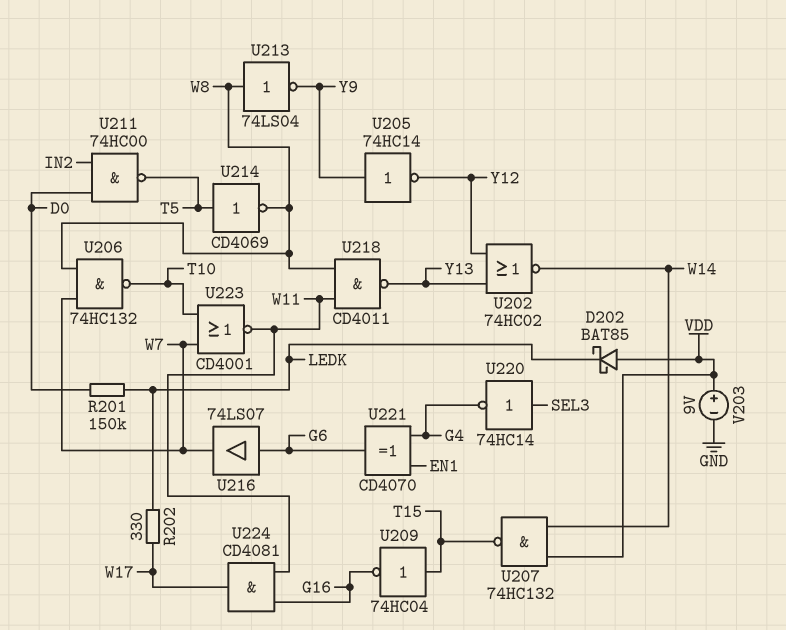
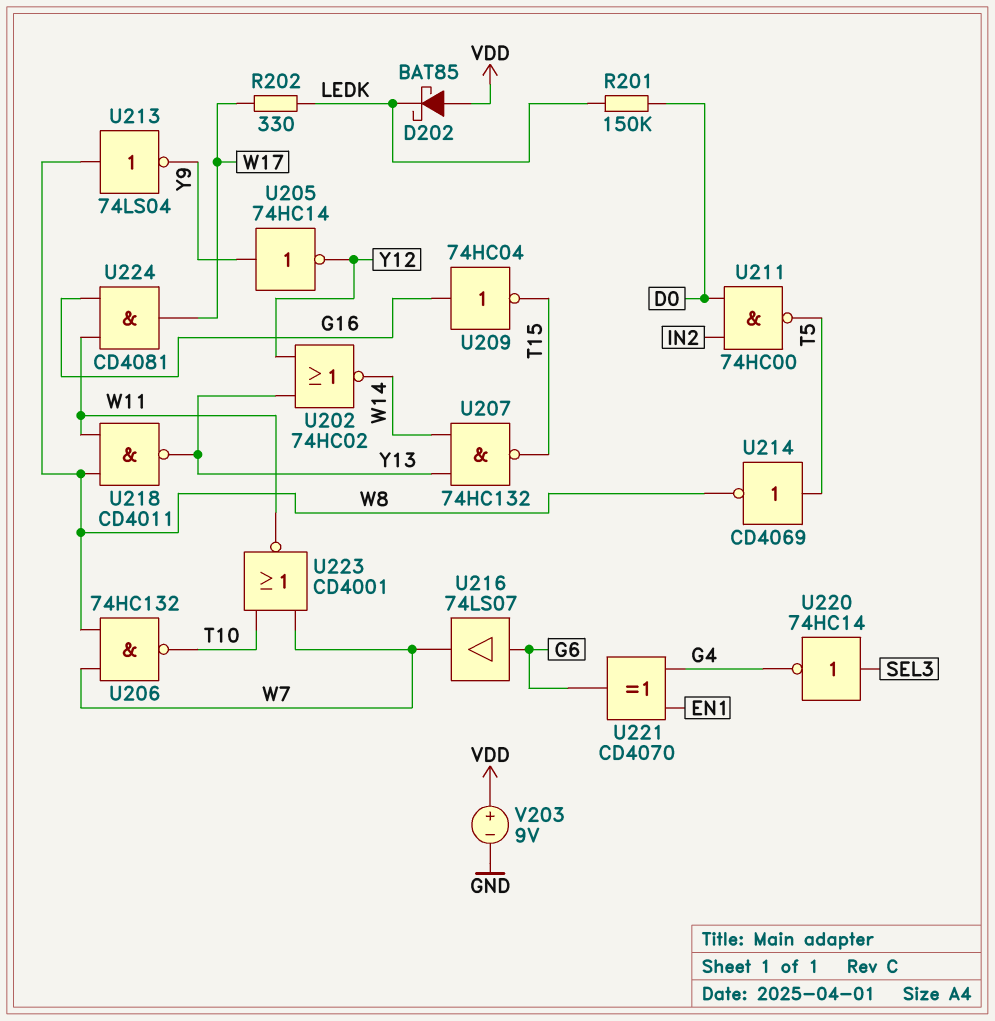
U207: NAND 74HC132 (in VDD, in W14, out T15) -> NAND 74HC132 (in W14, in Y13, out T15)
U209: NOT 74HC04 (in T15, out G16) -> NOT 74HC04 (in G16, out T15)

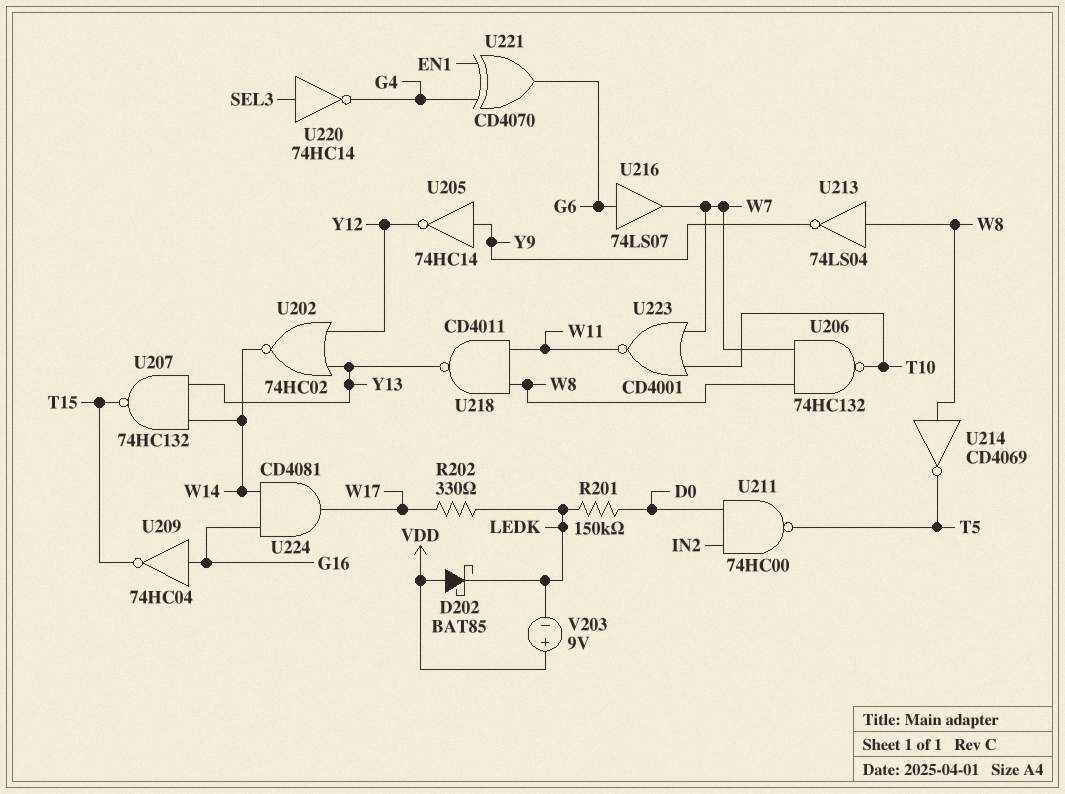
U214: NOT CD4069 (in T5, out W8) -> NOT CD4069 (in W8, out T5)
U224: AND CD4081 (in G16, in W11, out W17) -> AND CD4081 (in G16, in W14, out W17)
V203: 9V (plus VDD, minus GND) -> 9V (plus VDD, minus LEDK)

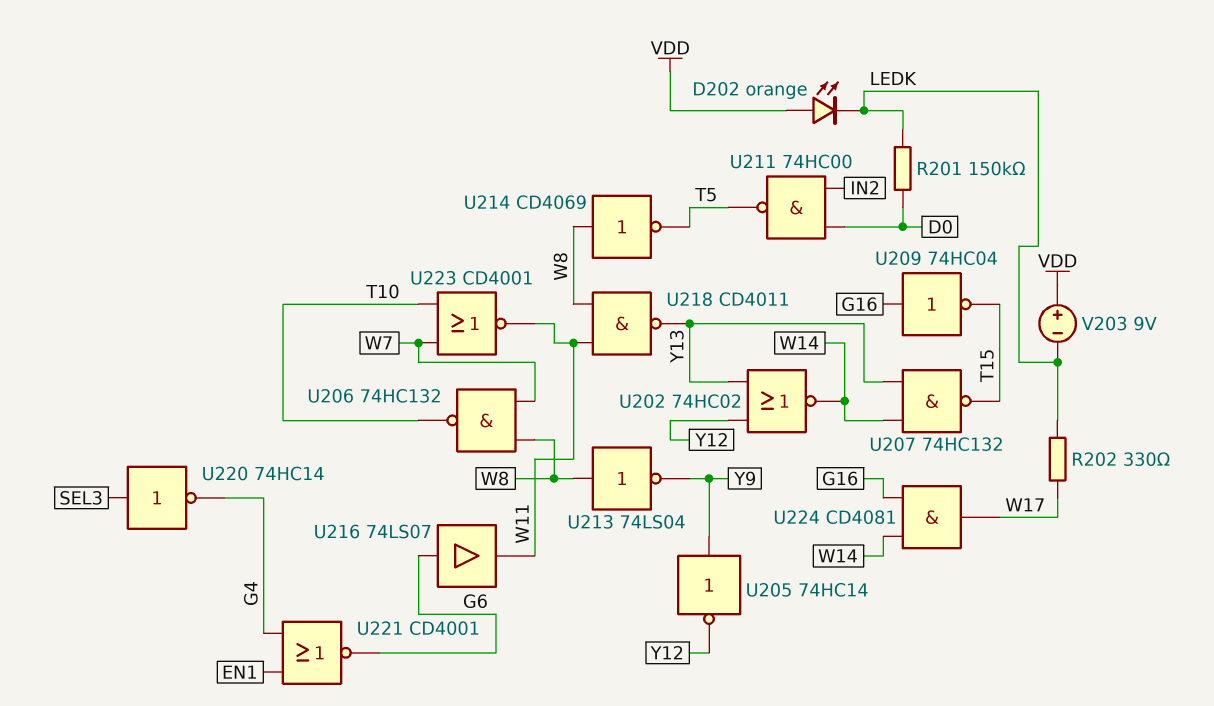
D202: schottky BAT85 (A VDD, K LEDK) -> LED orange (A VDD, K LEDK)
U216: buffer 74LS07 (in G6, out W7) -> buffer 74LS07 (in G6, out W11)
U221: XOR CD4070 (in EN1, in G4, out G6) -> NOR CD4001 (in EN1, in G4, out G6)

